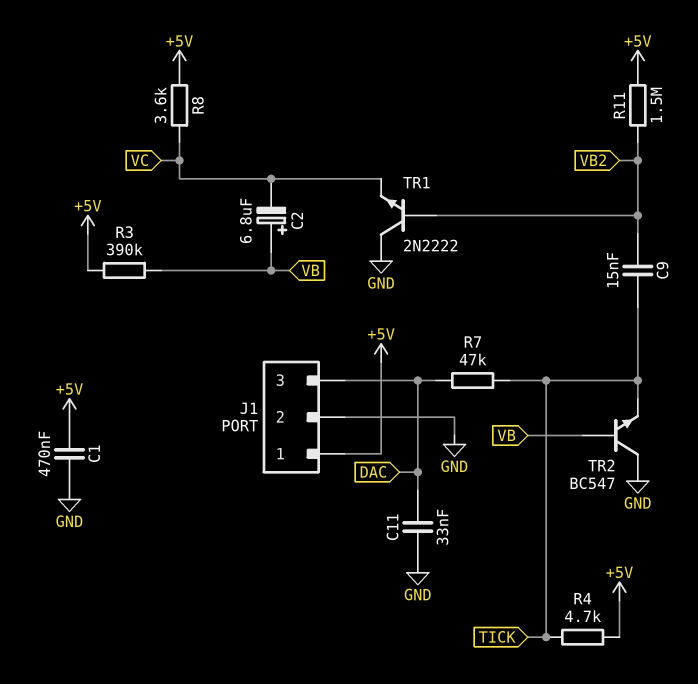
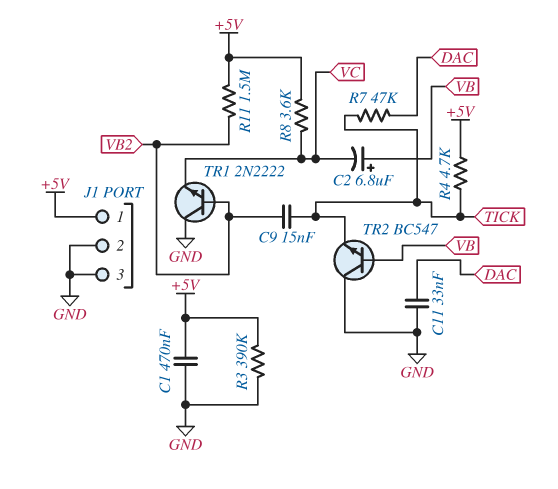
J1 pin 3: DAC -> GND
R3: 390k (+5V, VB) -> 390k (+5V, GND)

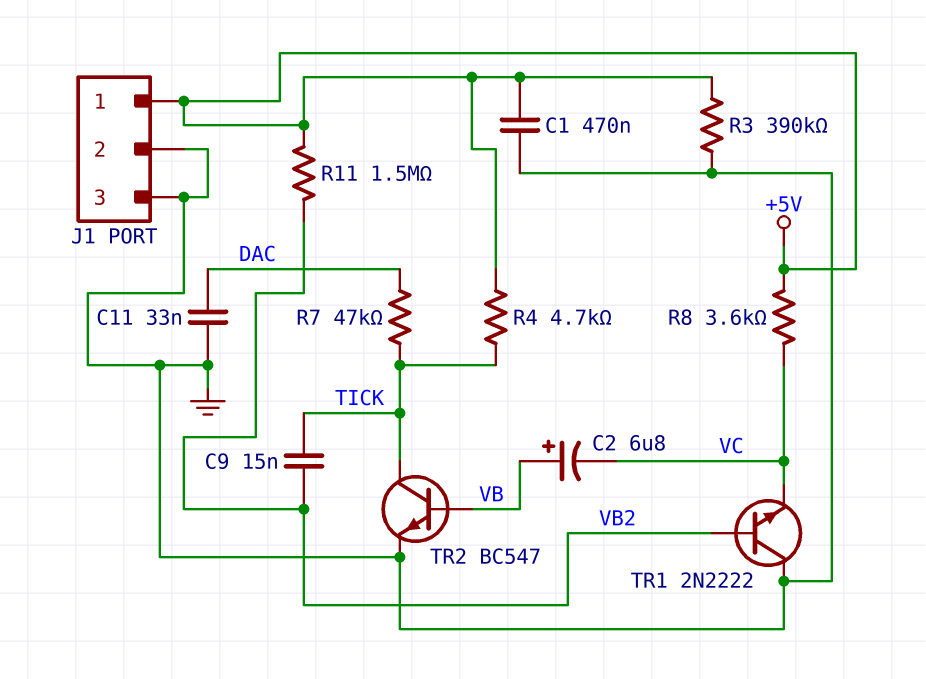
TR2: NPN BC547 (B VB, C GND, E TICK) -> NPN BC547 (B VB, C TICK, E GND)

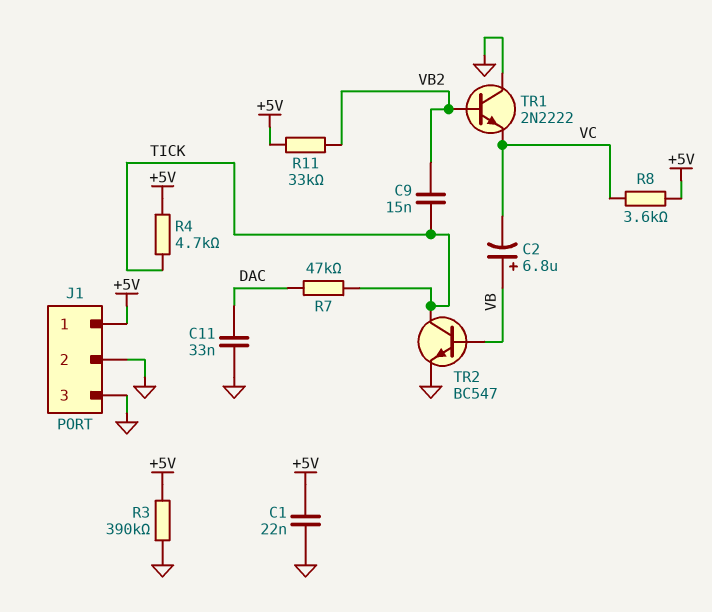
C1: 470nF (+5V, GND) -> 22nF (+5V, GND)
R11: 1.5M (+5V, VB2) -> 33k (+5V, VB2)

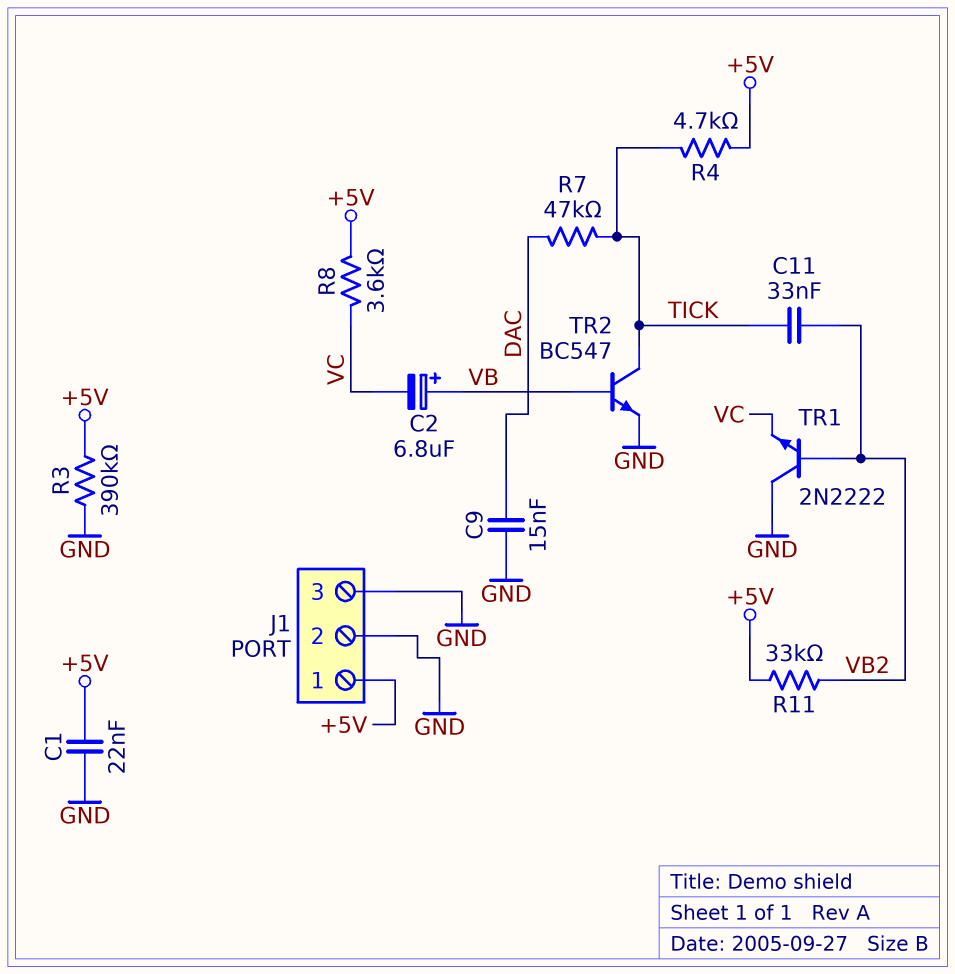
C9: 15nF (TICK, VB2) -> 15nF (DAC, GND)
C11: 33nF (DAC, GND) -> 33nF (TICK, VB2)

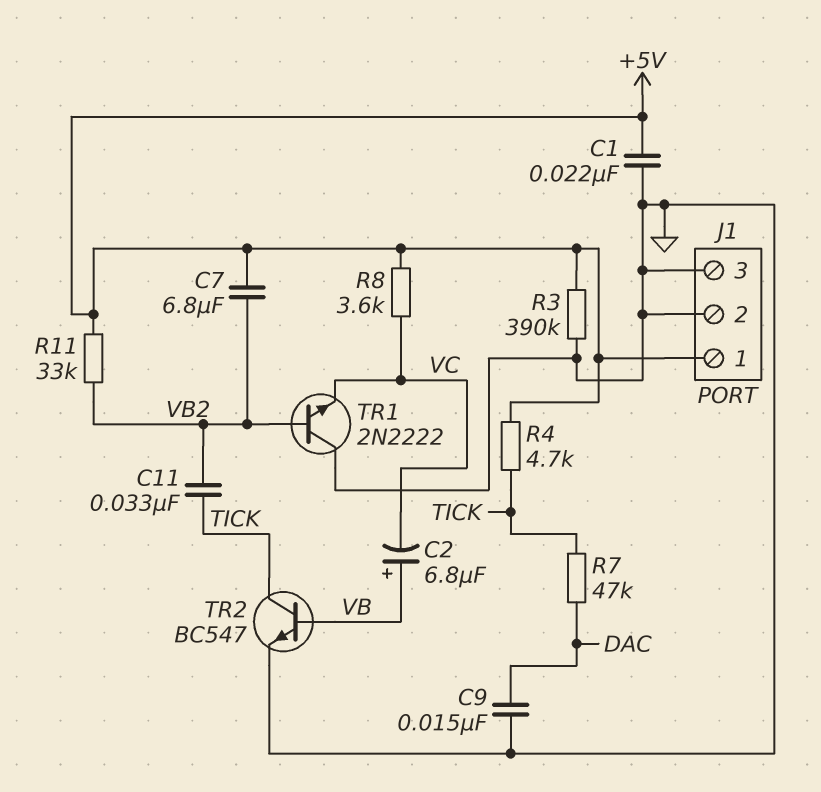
C7: none -> 6.8uF (+5V, VB2)

